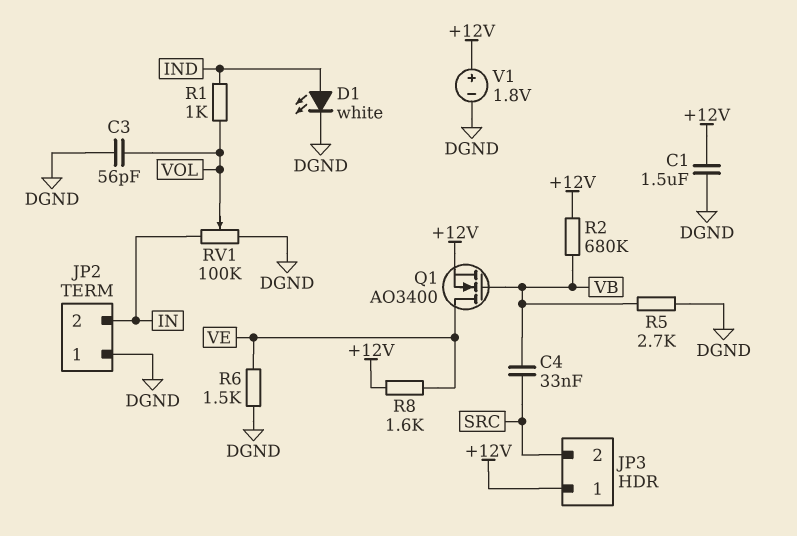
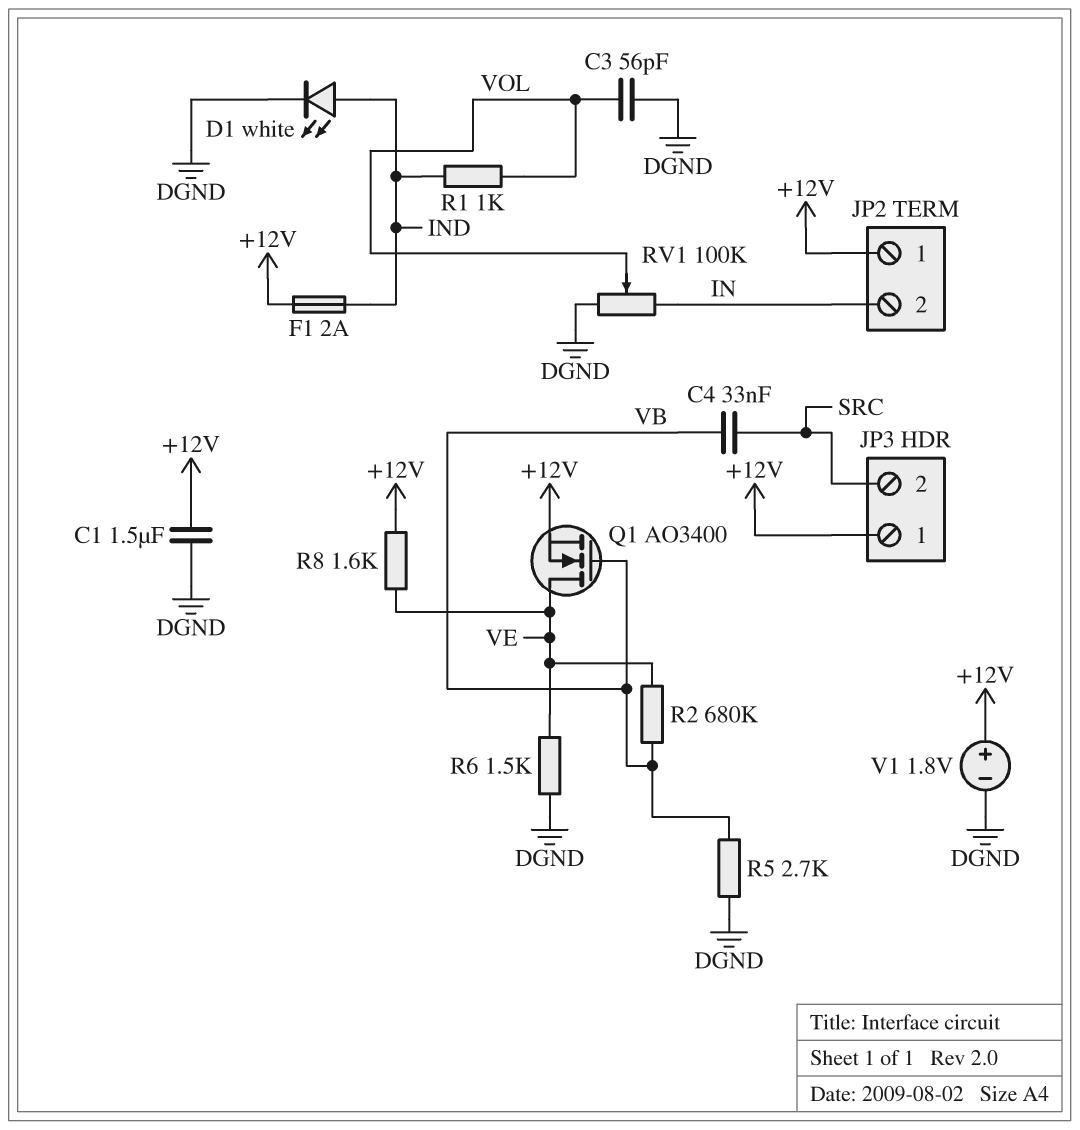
F1: none -> 2A (+12V, IND)
JP2 pin 1: DGND -> +12V
R2: 680k (+12V, VB) -> 680k (VB, VE)

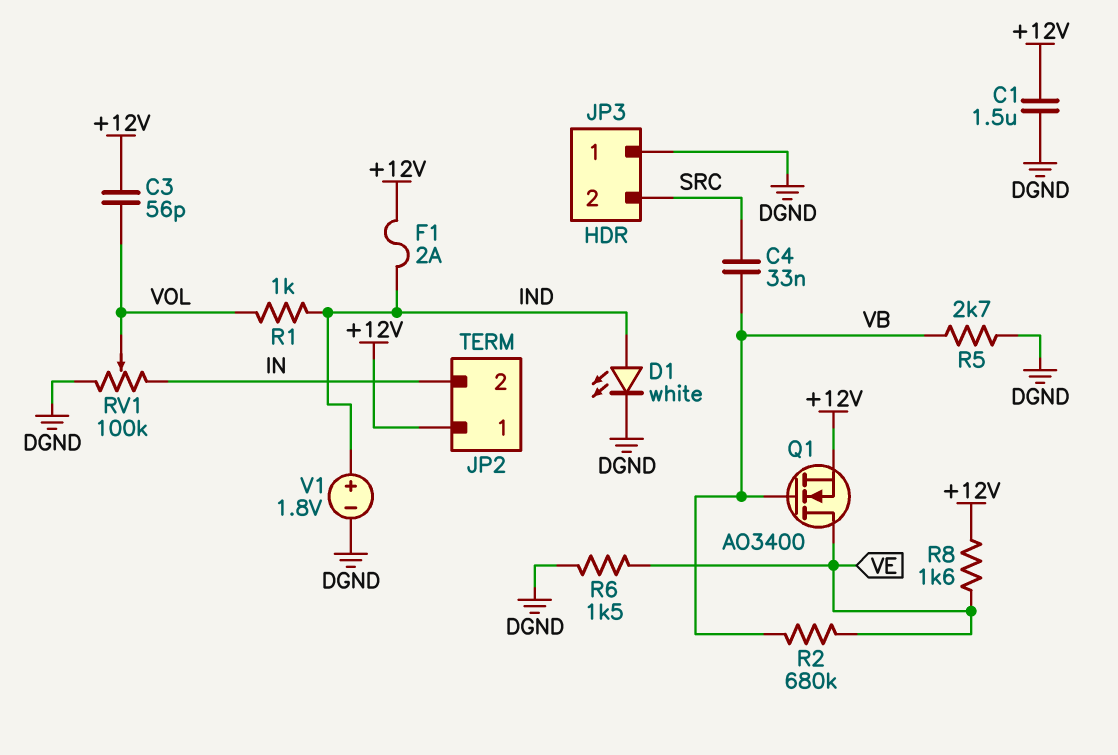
C3: 56pF (DGND, VOL) -> 56pF (+12V, VOL)
JP3 pin 1: +12V -> DGND
V1: 1.8V (plus +12V, minus DGND) -> 1.8V (plus IND, minus DGND)

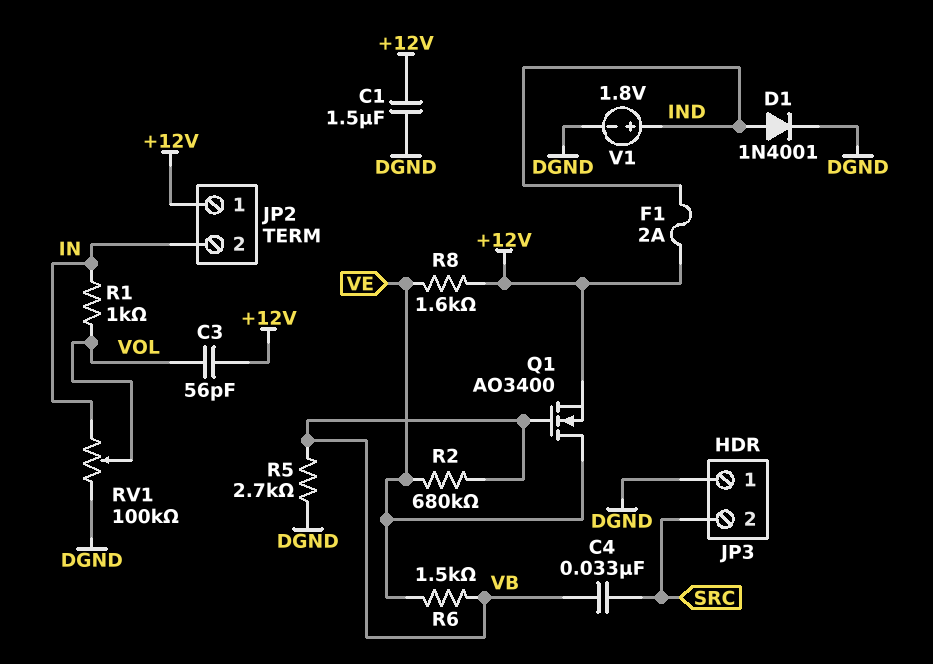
D1: LED white (A IND, K DGND) -> diode 1N4001 (A IND, K DGND)
R1: 1k (IND, VOL) -> 1k (IN, VOL)
R6: 1.5k (DGND, VE) -> 1.5k (VB, VE)

